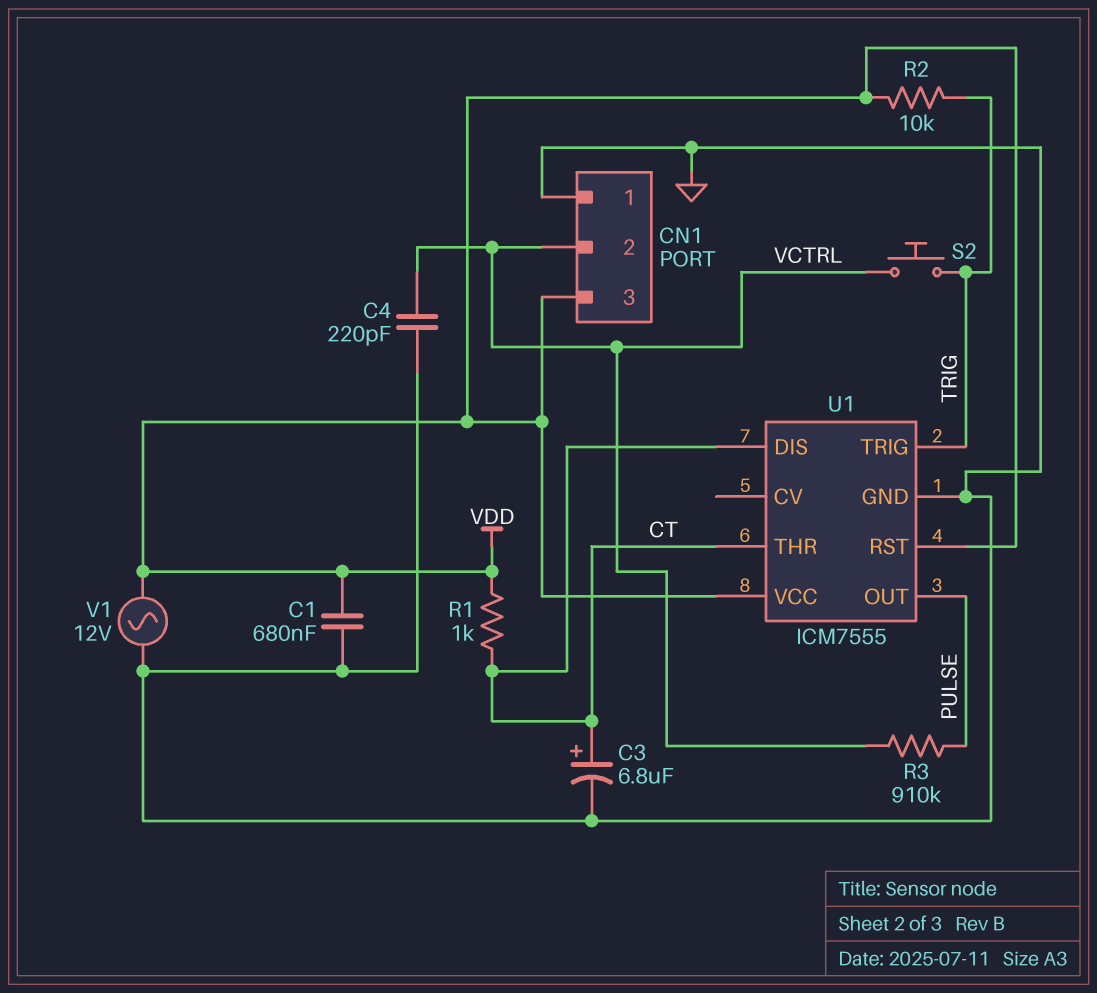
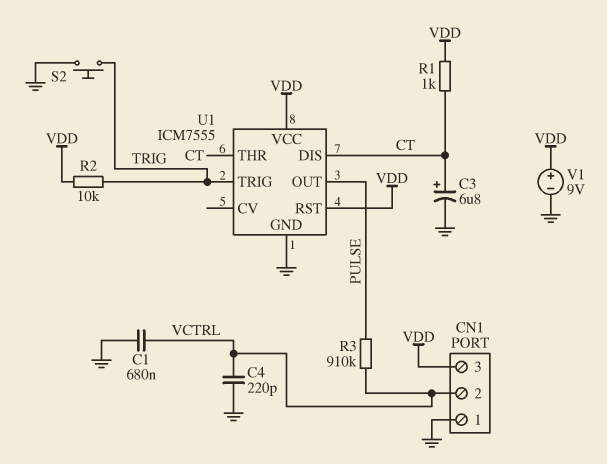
C1: 680nF (GND, VDD) -> 680nF (GND, VCTRL)
S2: button (TRIG, VCTRL) -> button (GND, TRIG)
V1: AC 12V (GND, VDD) -> 9V (plus VDD, minus GND)

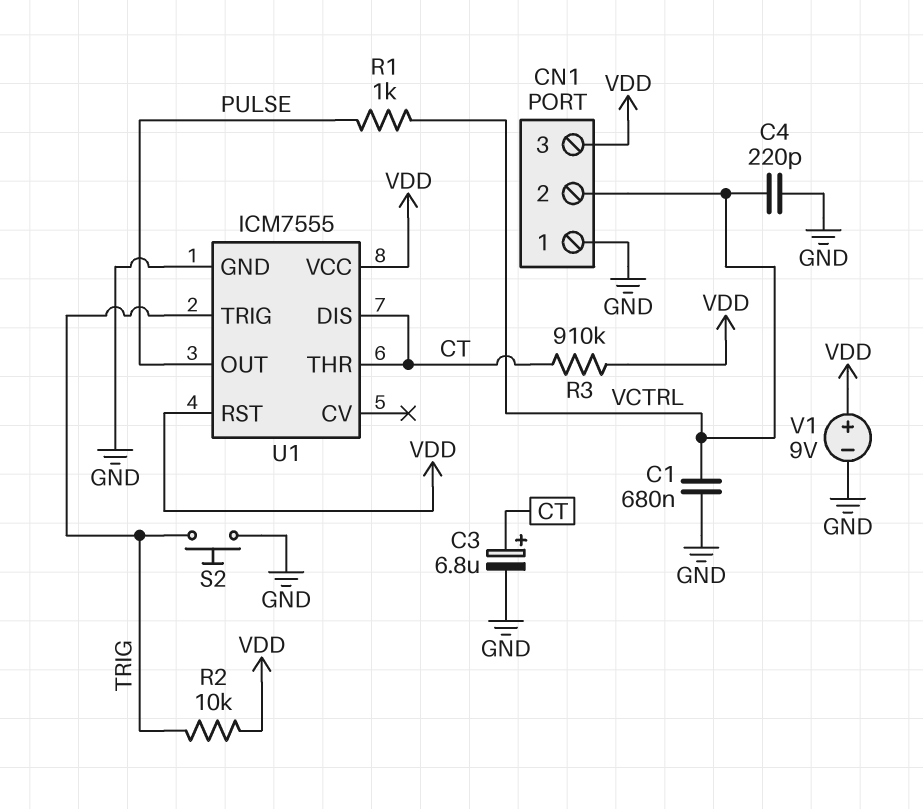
R1: 1k (CT, VDD) -> 1k (PULSE, VCTRL)
R3: 910k (PULSE, VCTRL) -> 910k (CT, VDD)

